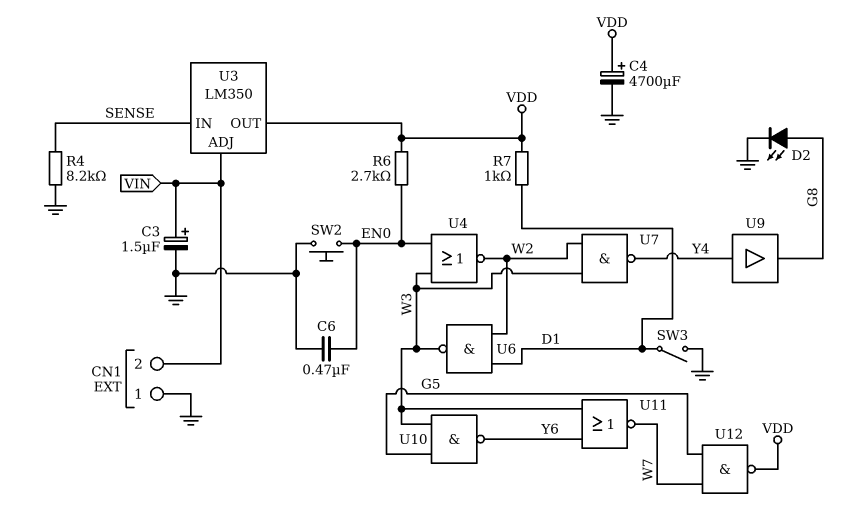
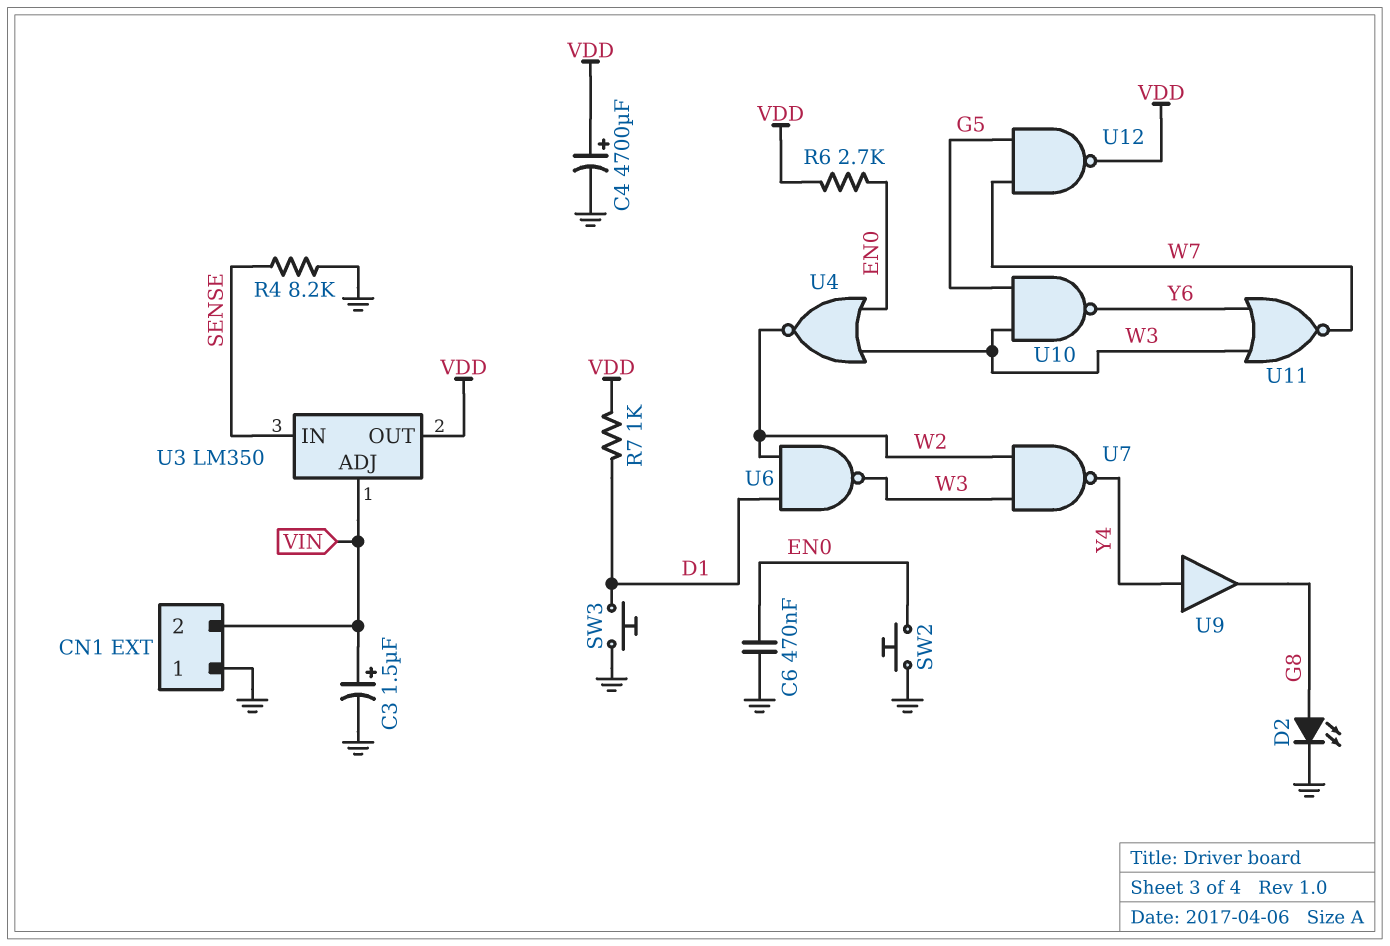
SW3: switch (D1, GND) -> button (D1, GND)

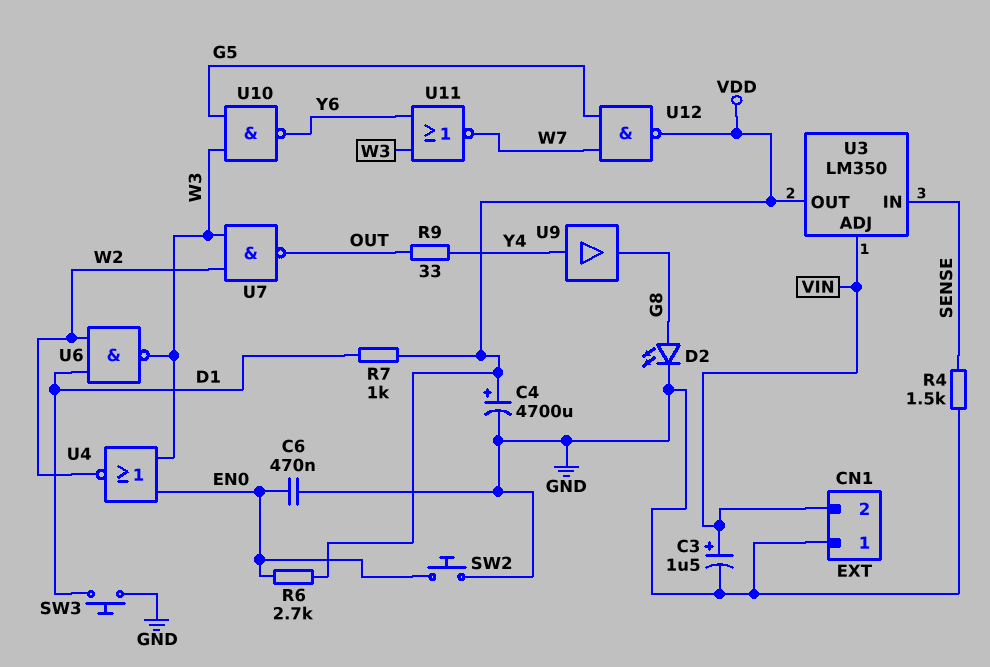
R4: 8.2k (GND, SENSE) -> 1.5k (GND, SENSE)
R9: none -> 33 (OUT, Y4)
U7: NAND (in W2, in W3, out Y4) -> NAND (in W2, in W3, out OUT)

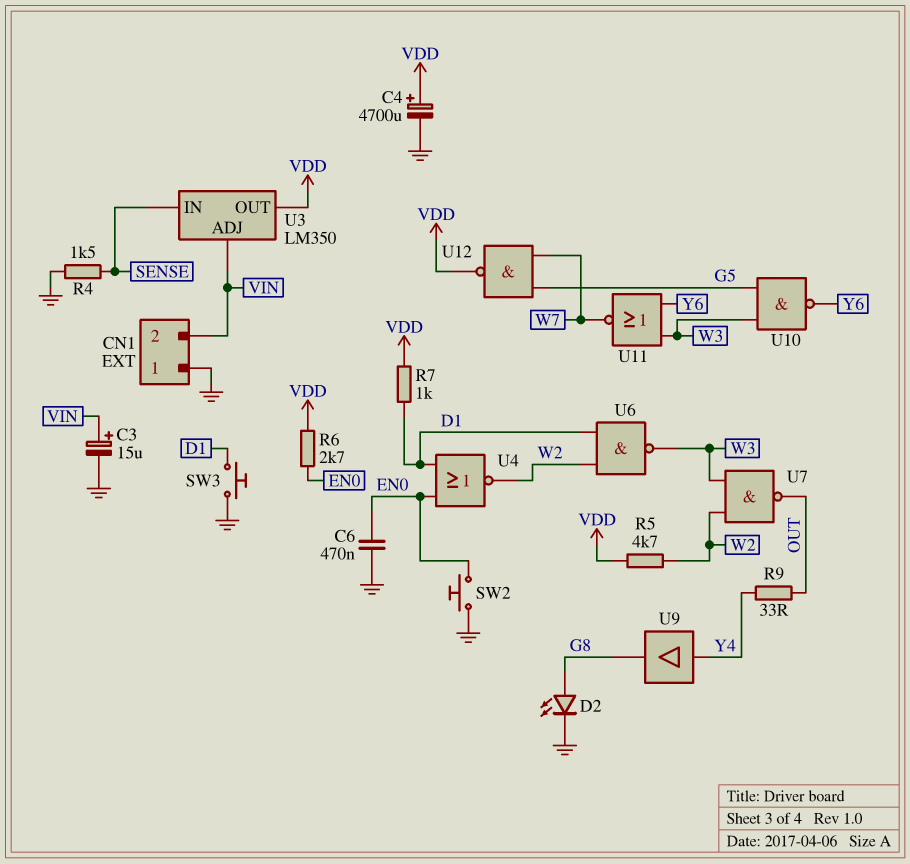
C3: 1.5uF (plus VIN, minus GND) -> 15uF (plus VIN, minus GND)
R5: none -> 4.7k (VDD, W2)
U4: NOR (in EN0, in W3, out W2) -> NOR (in D1, in EN0, out W2)

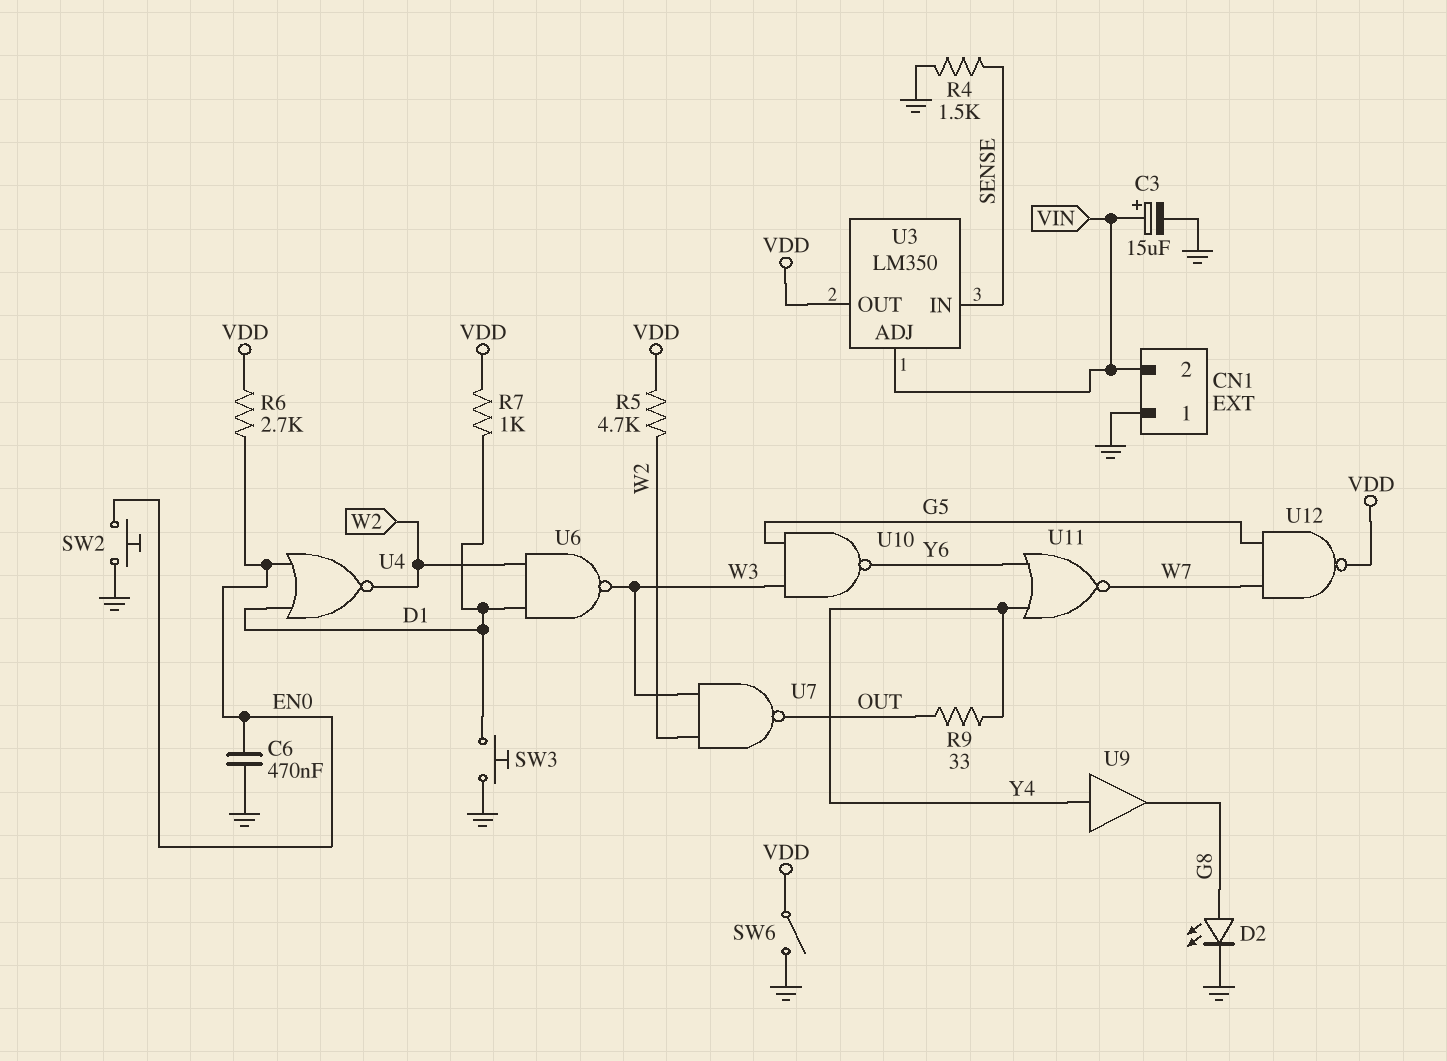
C4: 4700uF (plus VDD, minus GND) -> none
SW6: none -> switch (GND, VDD)
U11: NOR (in W3, in Y6, out W7) -> NOR (in Y4, in Y6, out W7)

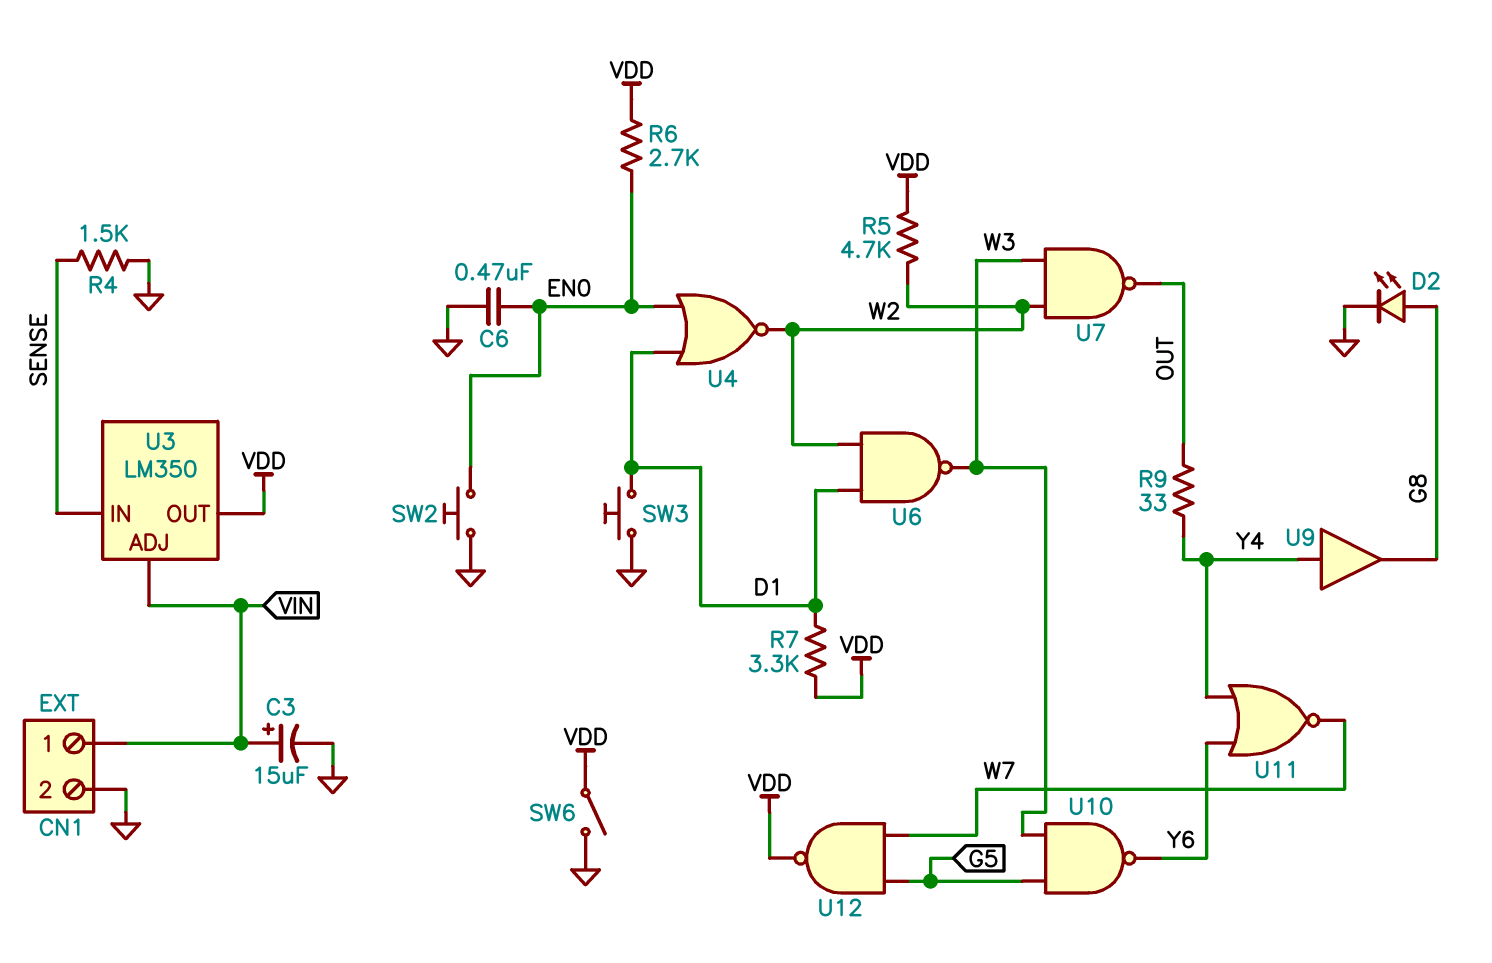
CN1 pin 1: GND -> VIN
CN1 pin 2: VIN -> GND
R7: 1k (D1, VDD) -> 3.3k (D1, VDD)

